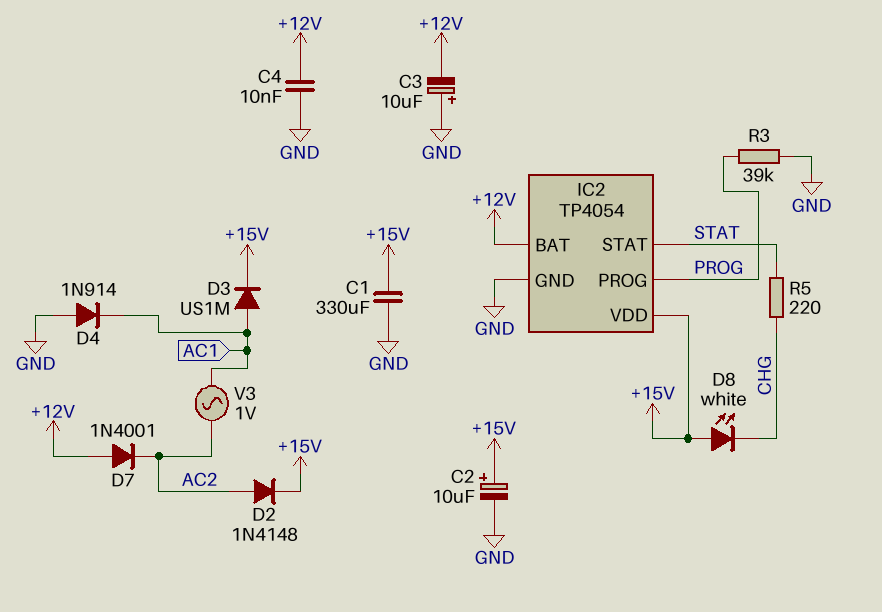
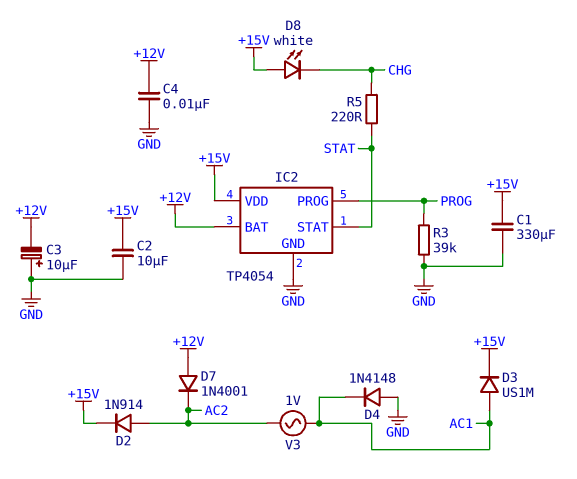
C2: 10uF (plus +15V, minus GND) -> 10uF (+15V, GND)
D2: diode 1N4148 (A AC2, K +15V) -> diode 1N914 (A AC2, K +15V)
D4: diode 1N914 (A GND, K AC1) -> diode 1N4148 (A GND, K AC1)

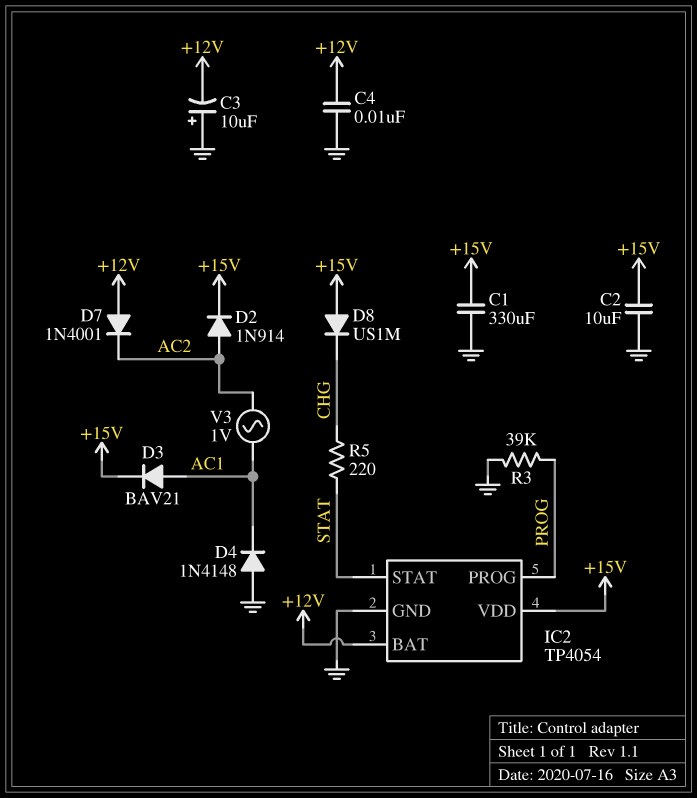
D3: diode US1M (A AC1, K +15V) -> diode BAV21 (A AC1, K +15V)
D8: LED white (A +15V, K CHG) -> diode US1M (A +15V, K CHG)

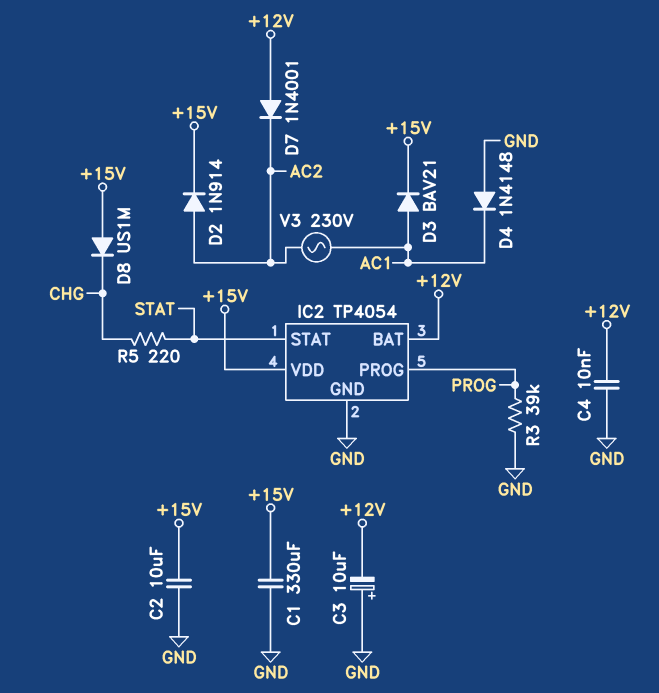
V3: AC 1V (AC1, AC2) -> AC 230V (AC1, AC2)

